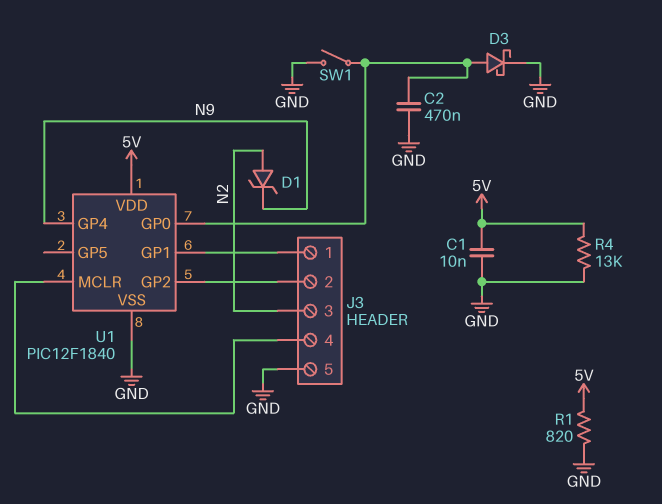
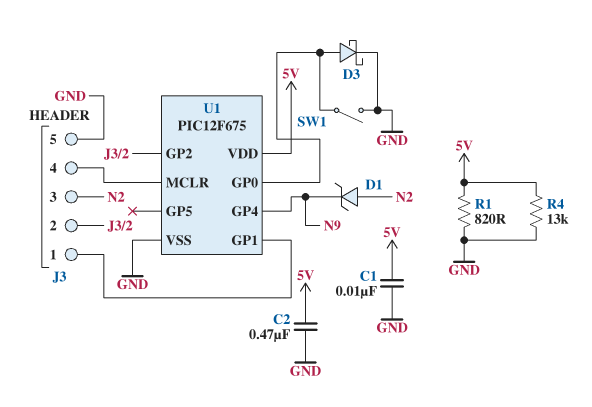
C2: 470nF (GND, U1/GP0) -> 470nF (5V, GND)
U1: PIC12F1840 -> PIC12F675

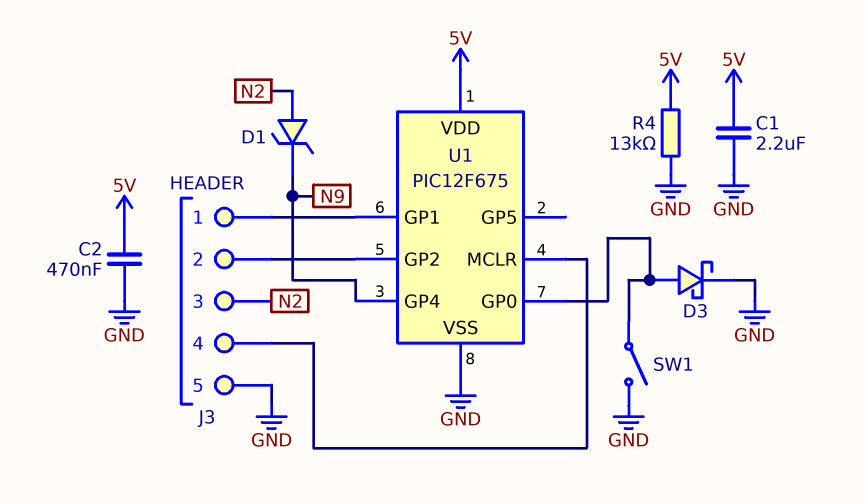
C1: 10nF (5V, GND) -> 2.2uF (5V, GND)
R1: 820 (5V, GND) -> none

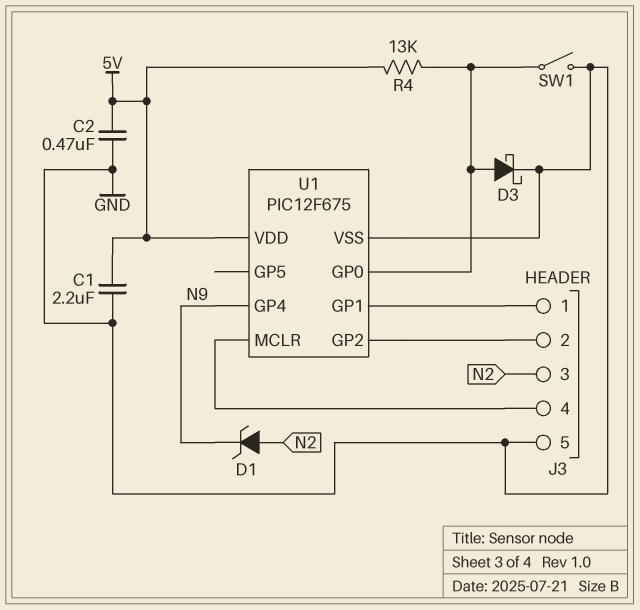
R4: 13k (5V, GND) -> 13k (5V, U1/GP0)

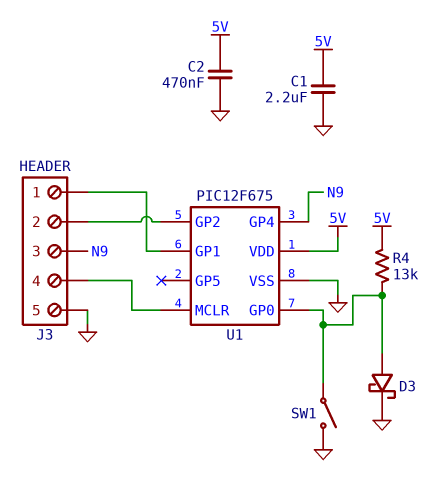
D1: zener (A N2, K N9) -> none
J3 pin 3: N2 -> N9

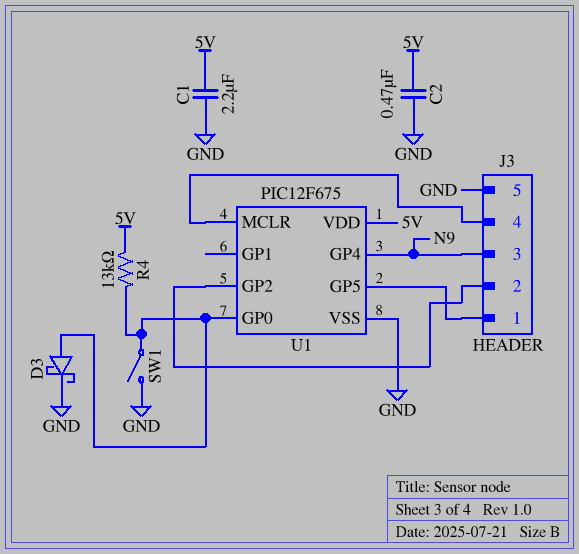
U1 pin GP1: J3/1 -> none
U1 pin GP5: none -> J3/1

